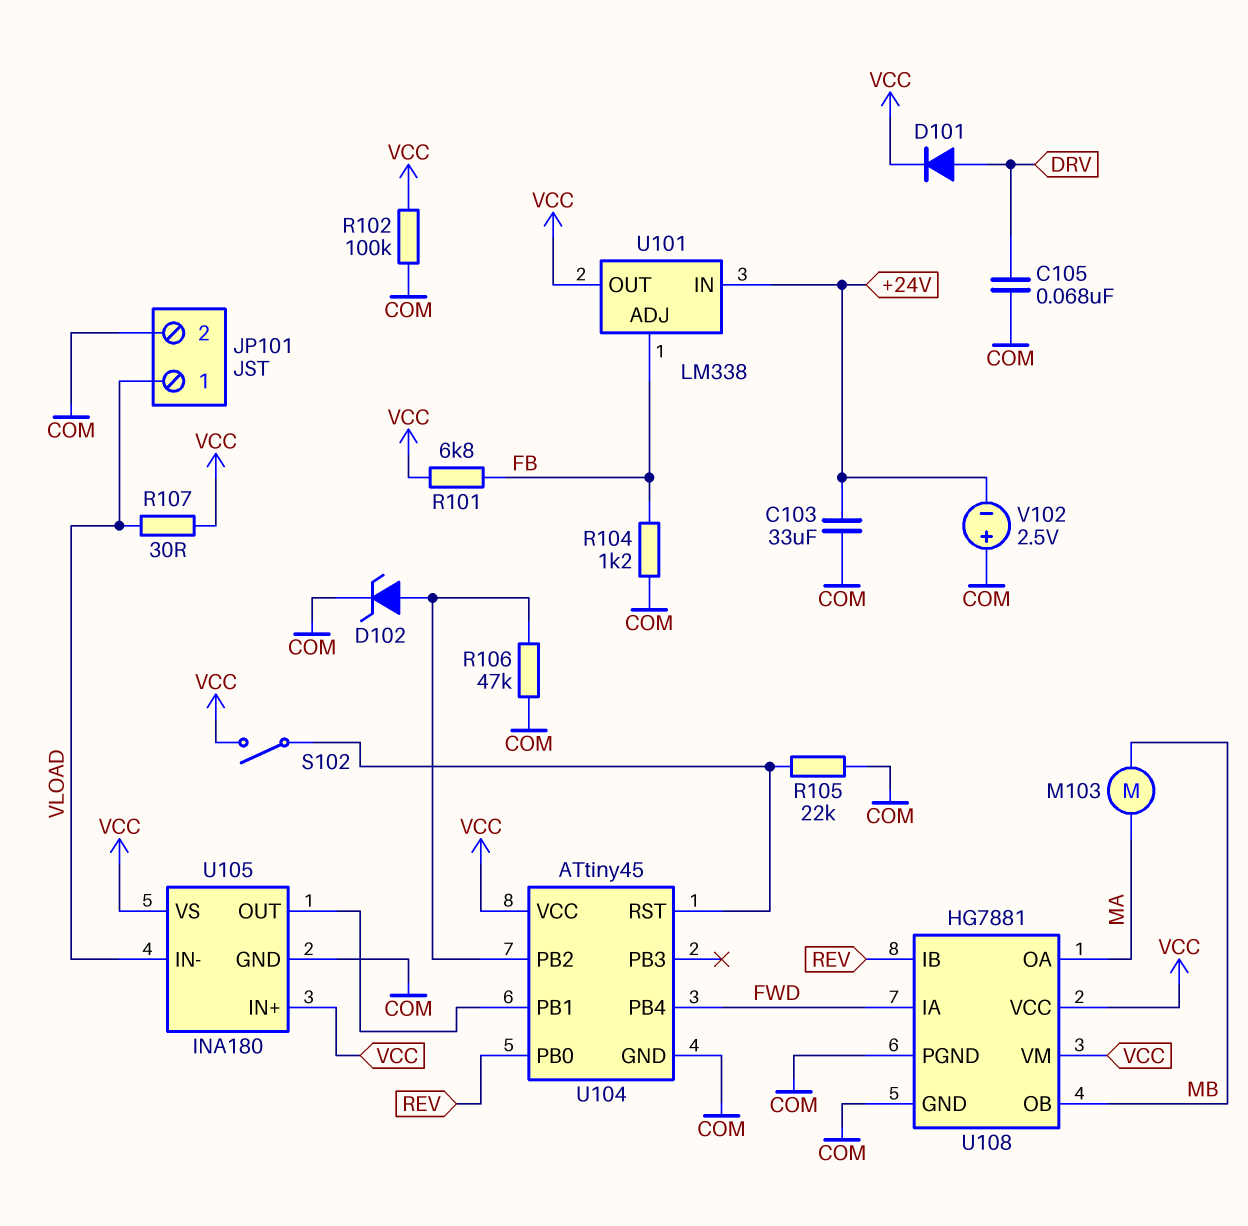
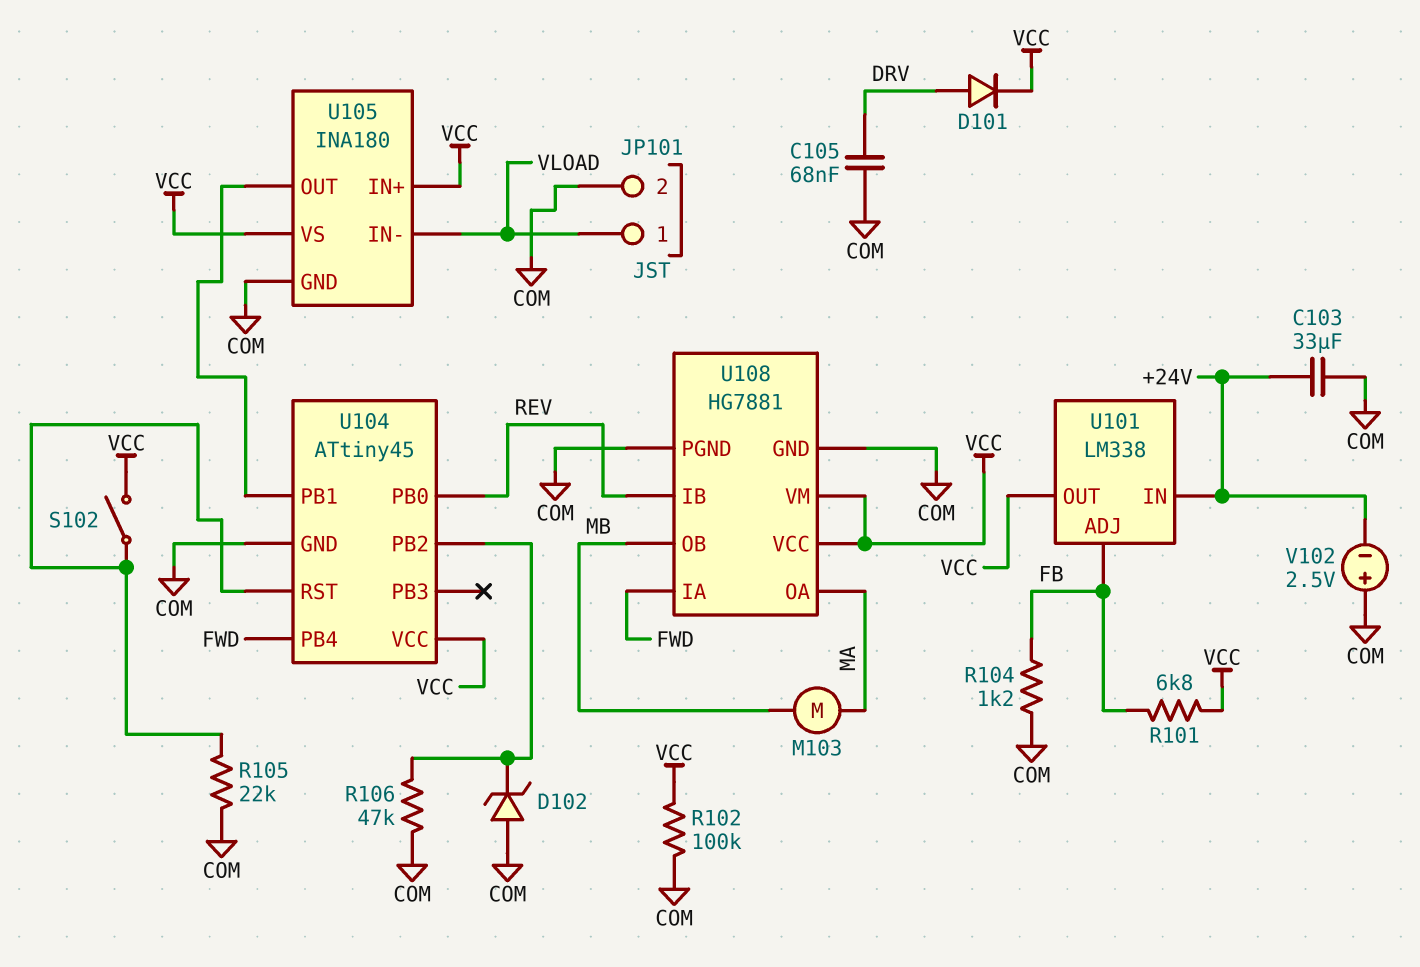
D102: zener (A U104/PB2, K COM) -> zener (A COM, K U104/PB2)
R107: 30 (VCC, VLOAD) -> none

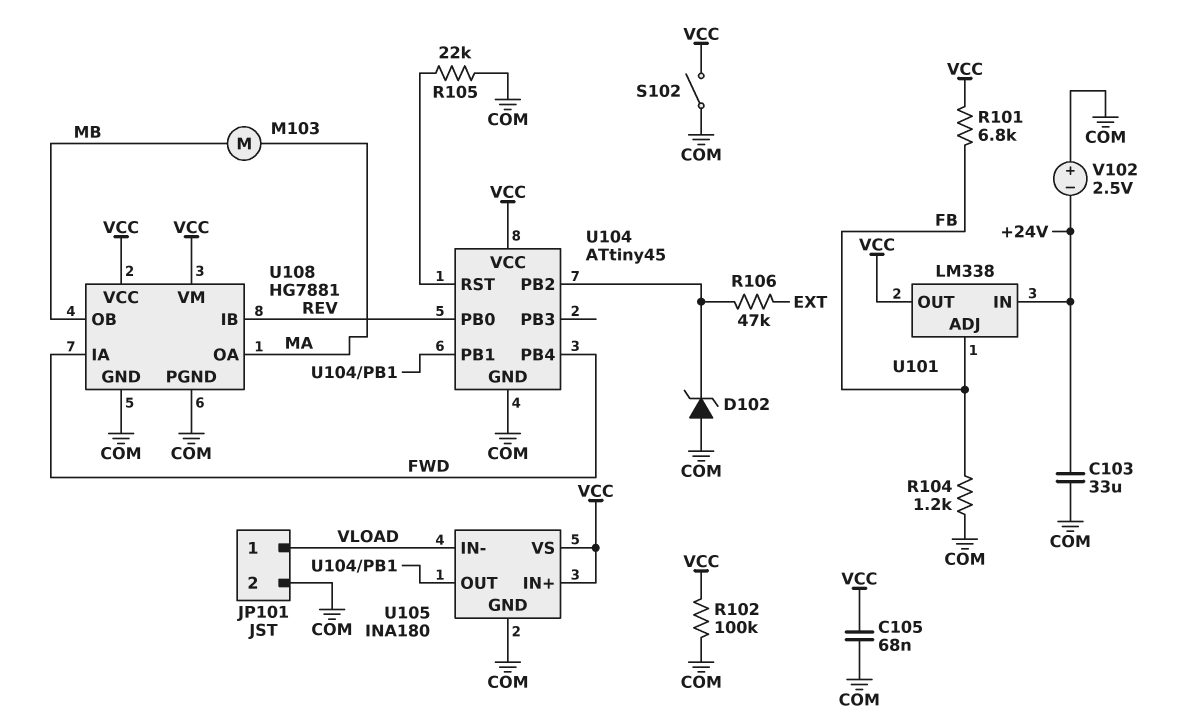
C105: 68nF (COM, DRV) -> 68nF (COM, VCC)
D101: diode (A DRV, K VCC) -> none
R106: 47k (COM, U104/PB2) -> 47k (EXT, U104/PB2)
S102: switch (U104/RST, VCC) -> switch (COM, VCC)

